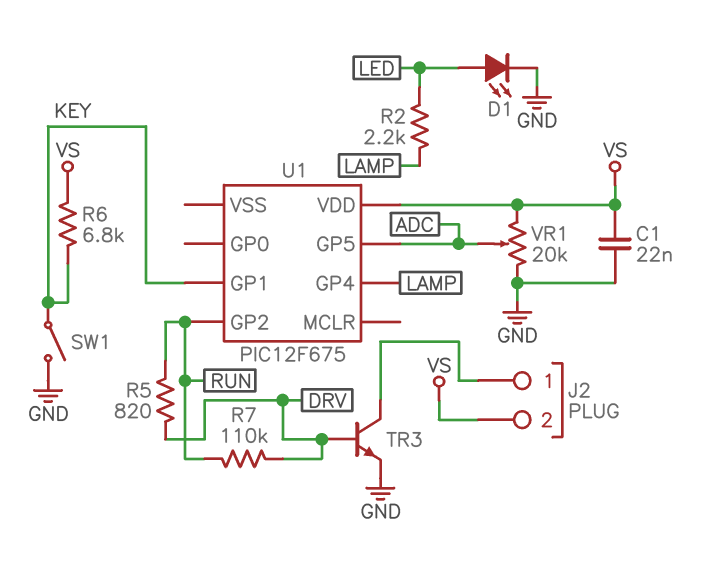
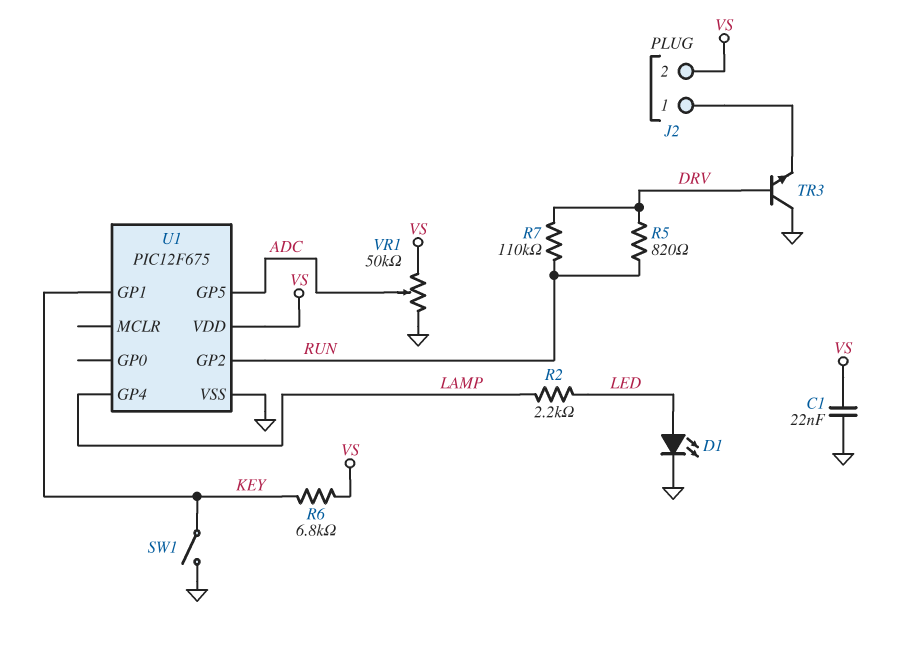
TR3: NPN (B DRV, C J2/1, E GND) -> NPN (B DRV, C GND, E J2/1)
U1 pin VSS: none -> GND
VR1: 20k (GND, VS, wiper ADC) -> 50k (GND, VS, wiper ADC)

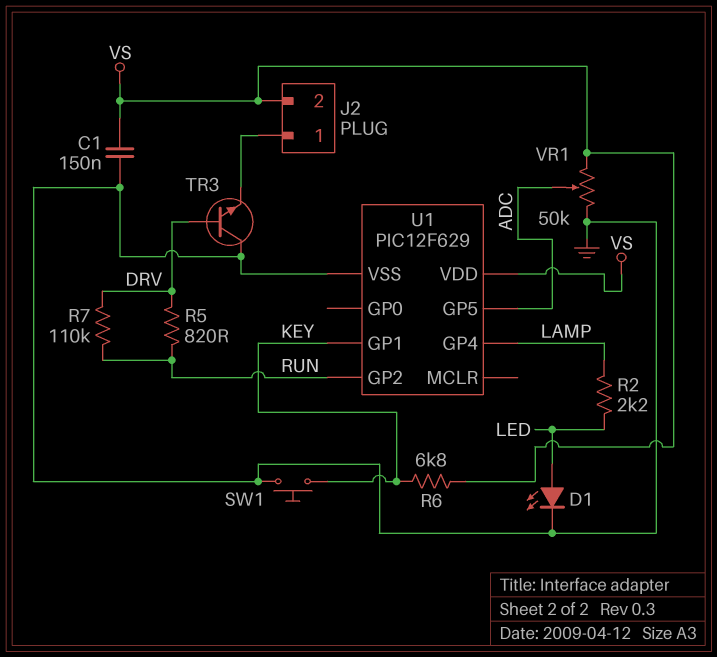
C1: 22nF (GND, VS) -> 150nF (GND, VS)
SW1: switch (GND, KEY) -> button (GND, KEY)
U1: PIC12F675 -> PIC12F629

